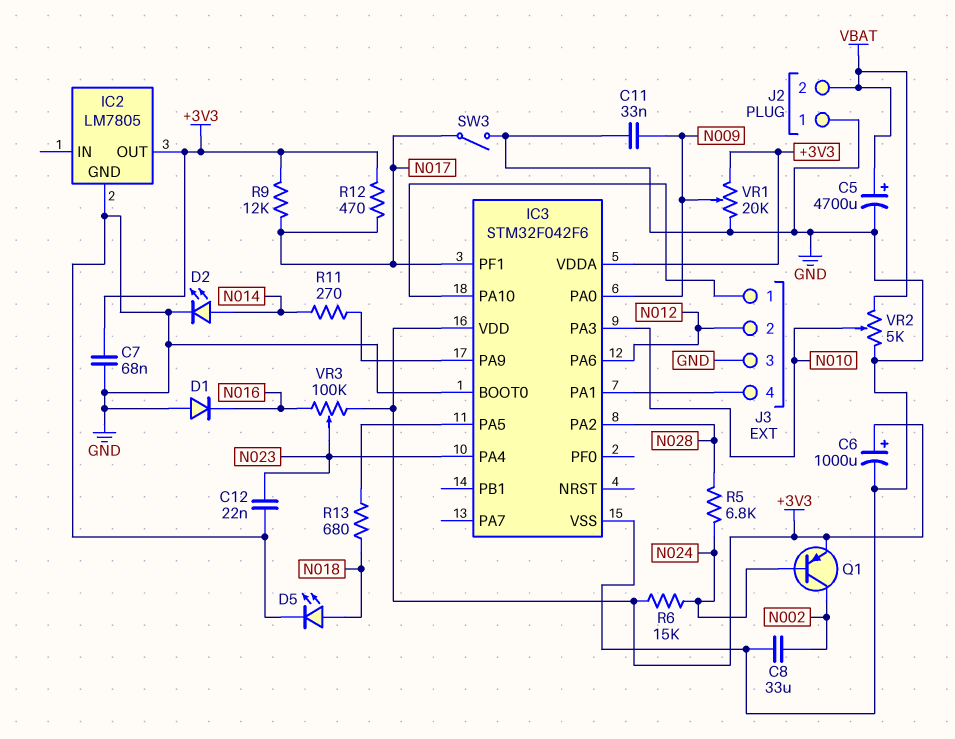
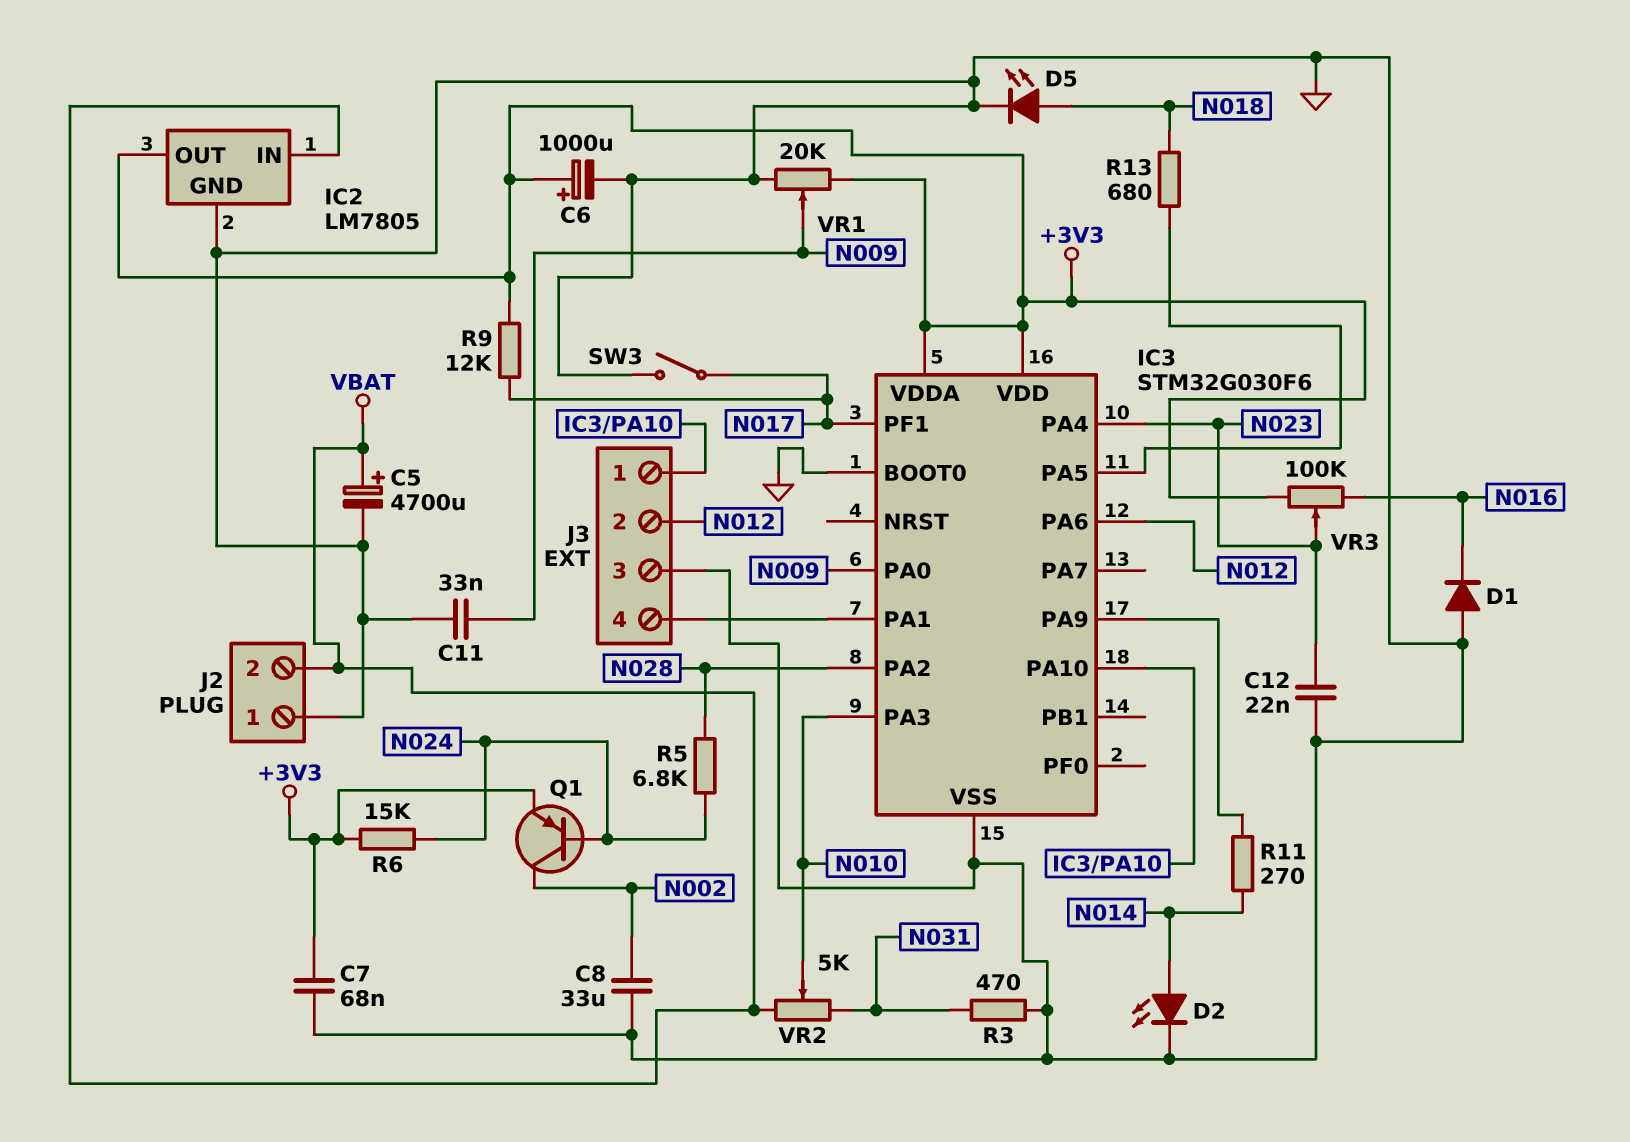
IC2 pin IN: none -> VBAT
IC3: STM32F042F6 -> STM32G030F6
R3: none -> 470 (GND, N031)
R12: 470 (+3V3, N017) -> none
VR2: 5k (GND, VBAT, wiper N010) -> 5k (N031, VBAT, wiper N010)

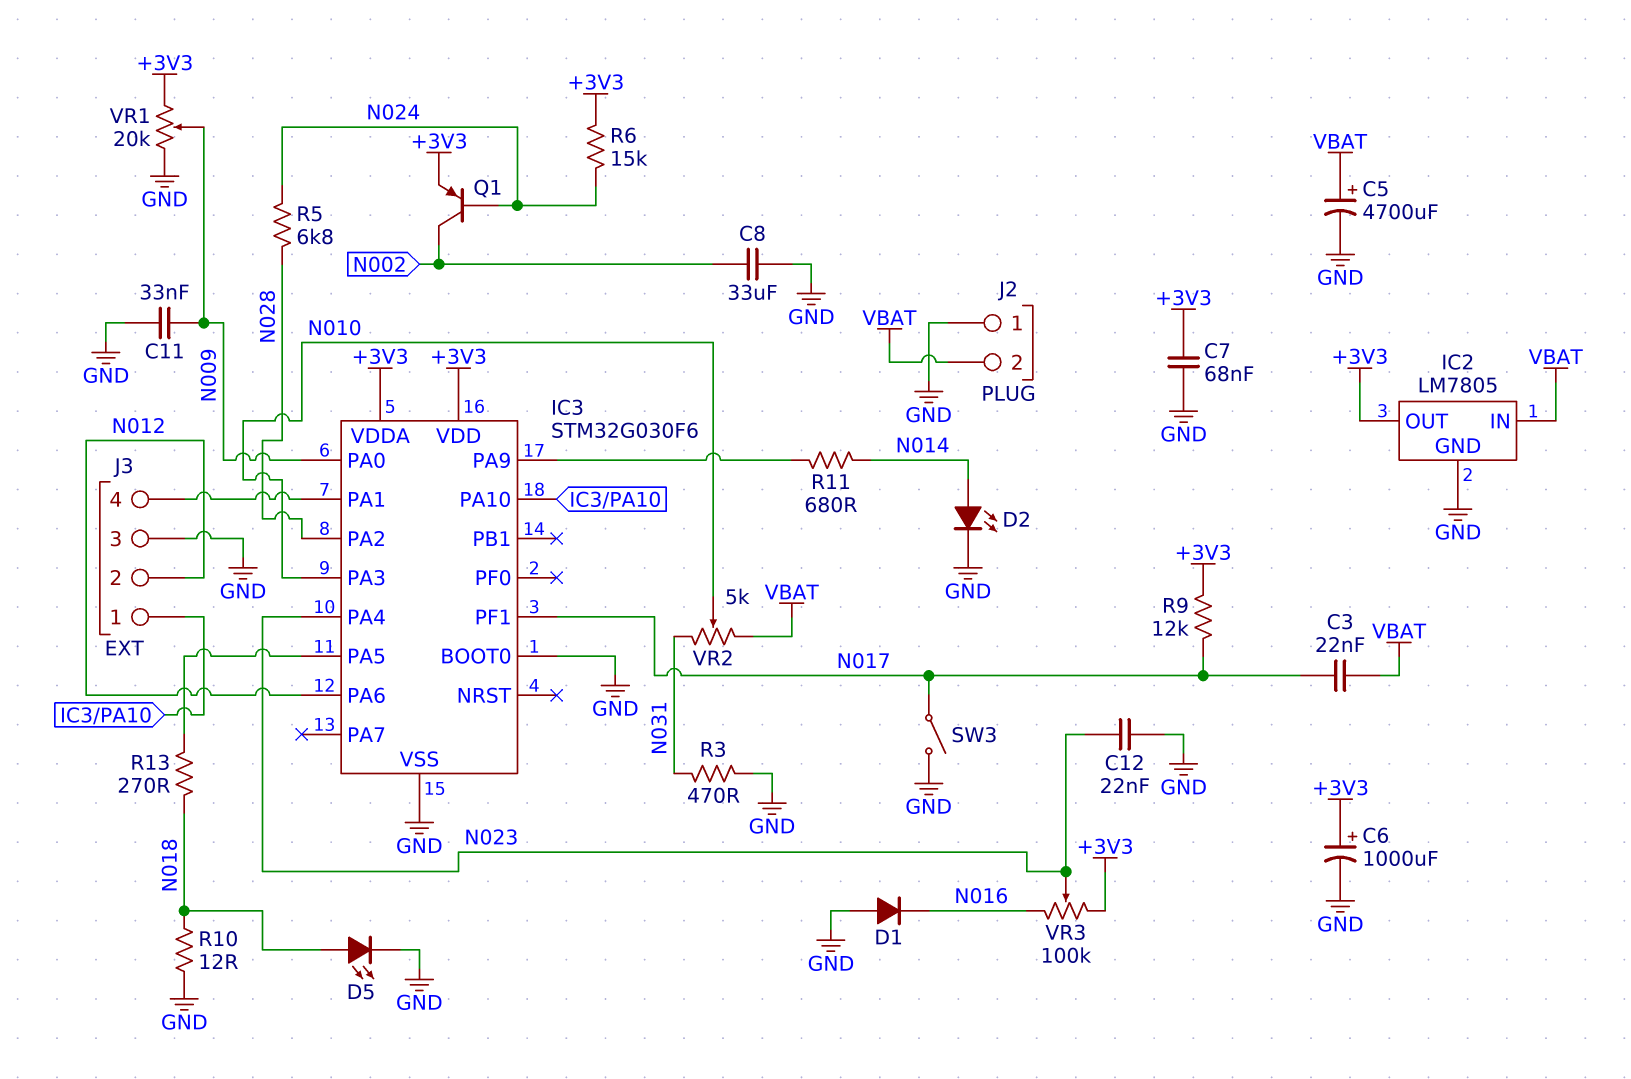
C3: none -> 22nF (N017, VBAT)
R10: none -> 12 (GND, N018)
R11: 270 (IC3/PA9, N014) -> 680 (IC3/PA9, N014)
R13: 680 (IC3/PA5, N018) -> 270 (IC3/PA5, N018)

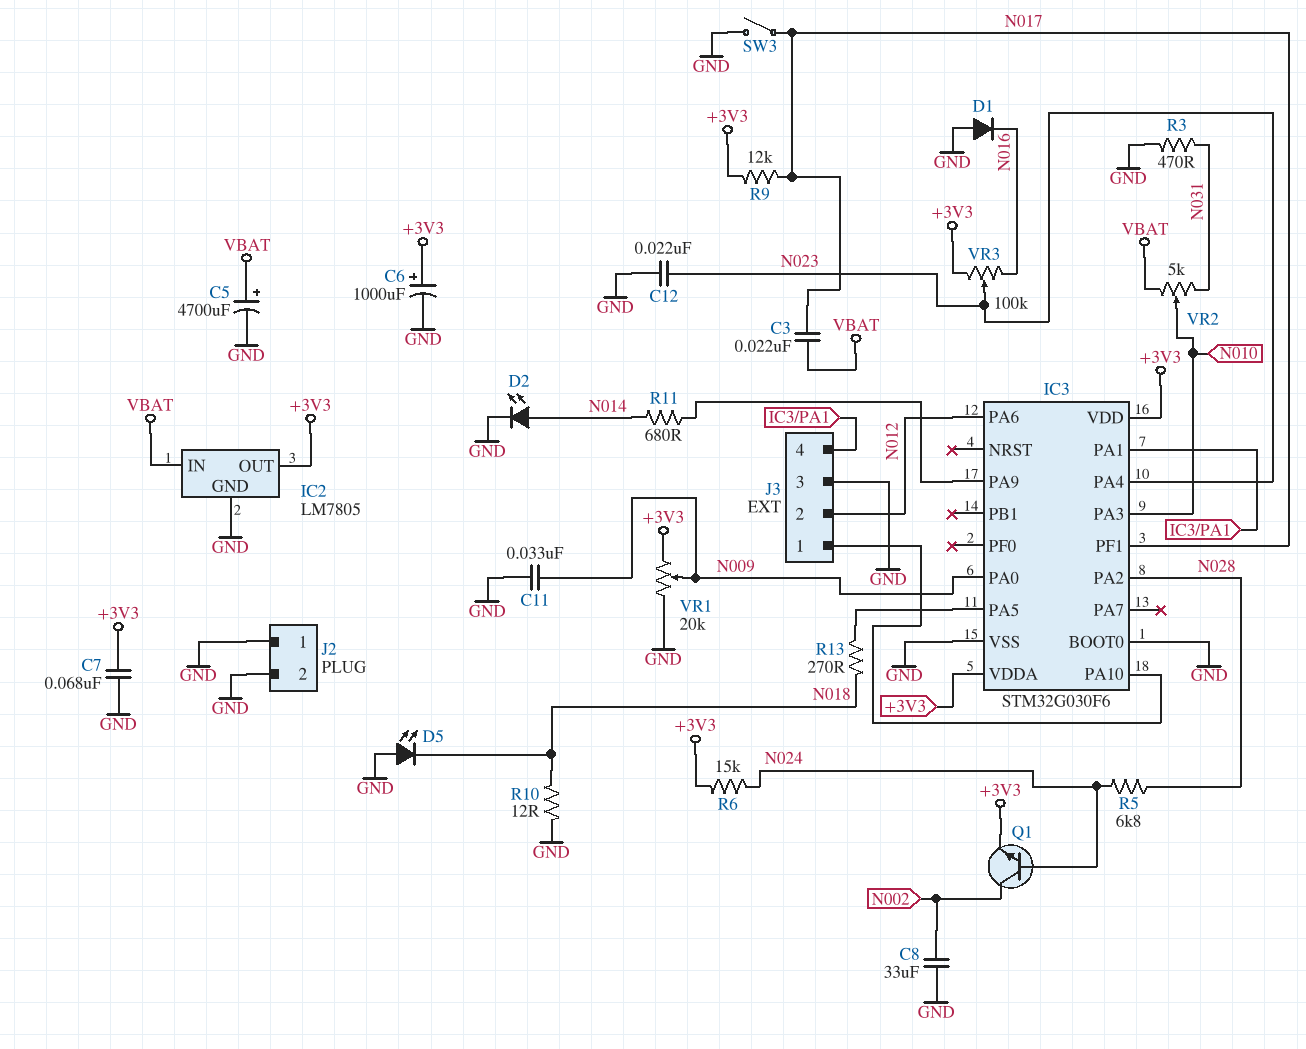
D5: LED (A N018, K GND) -> LED (A GND, K N018)
J2 pin 2: VBAT -> GND
Q1: PNP (B N024, C N002, E +3V3) -> NPN (B N024, C N002, E +3V3)

